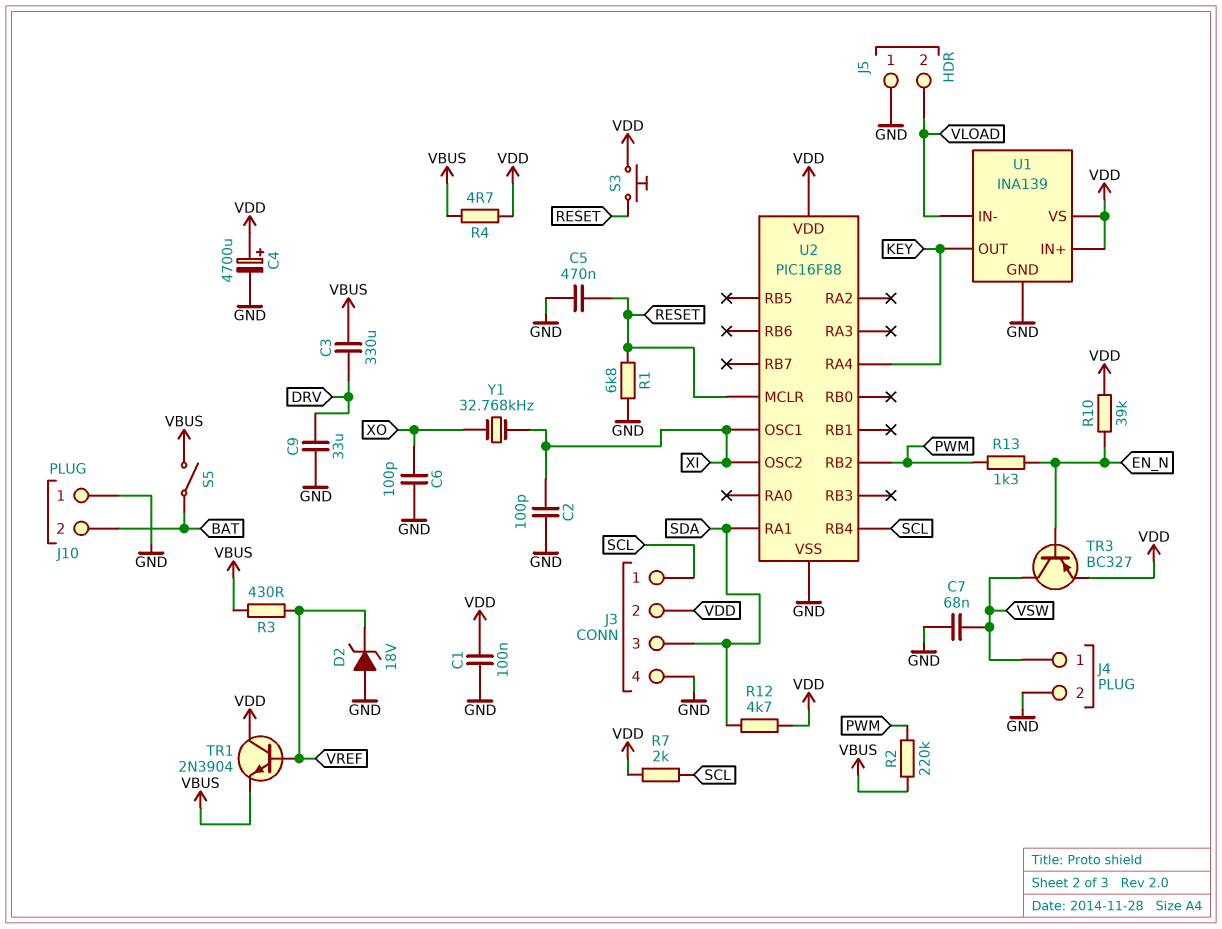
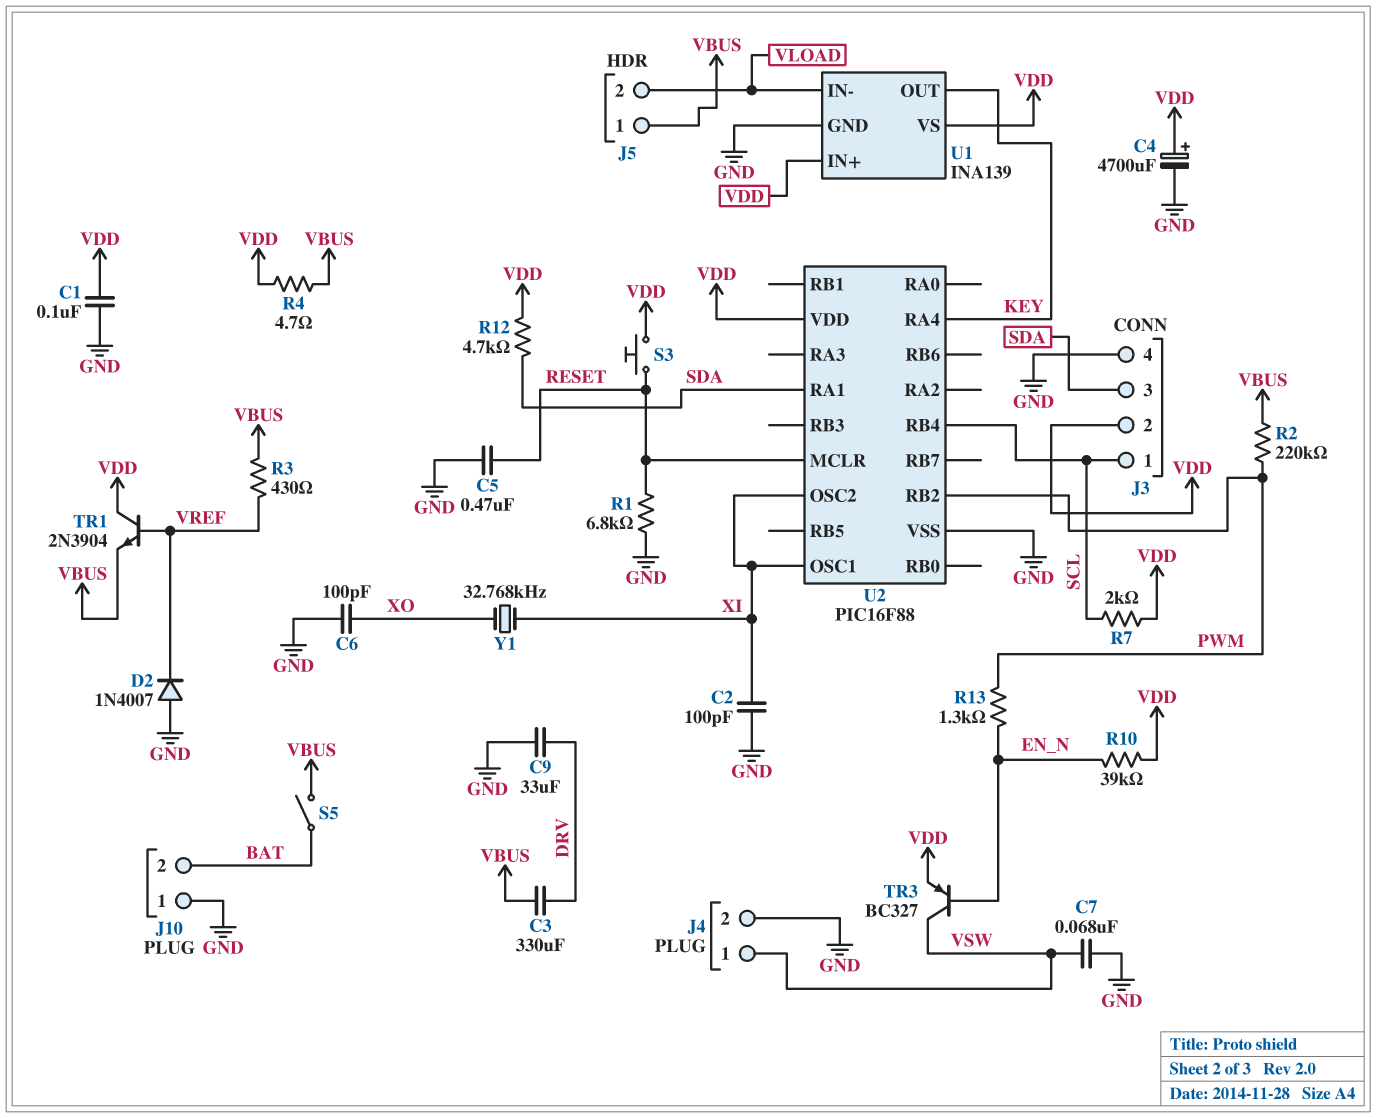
D2: zener 18V (A GND, K VREF) -> diode 1N4007 (A GND, K VREF)
J5 pin 1: GND -> VBUS

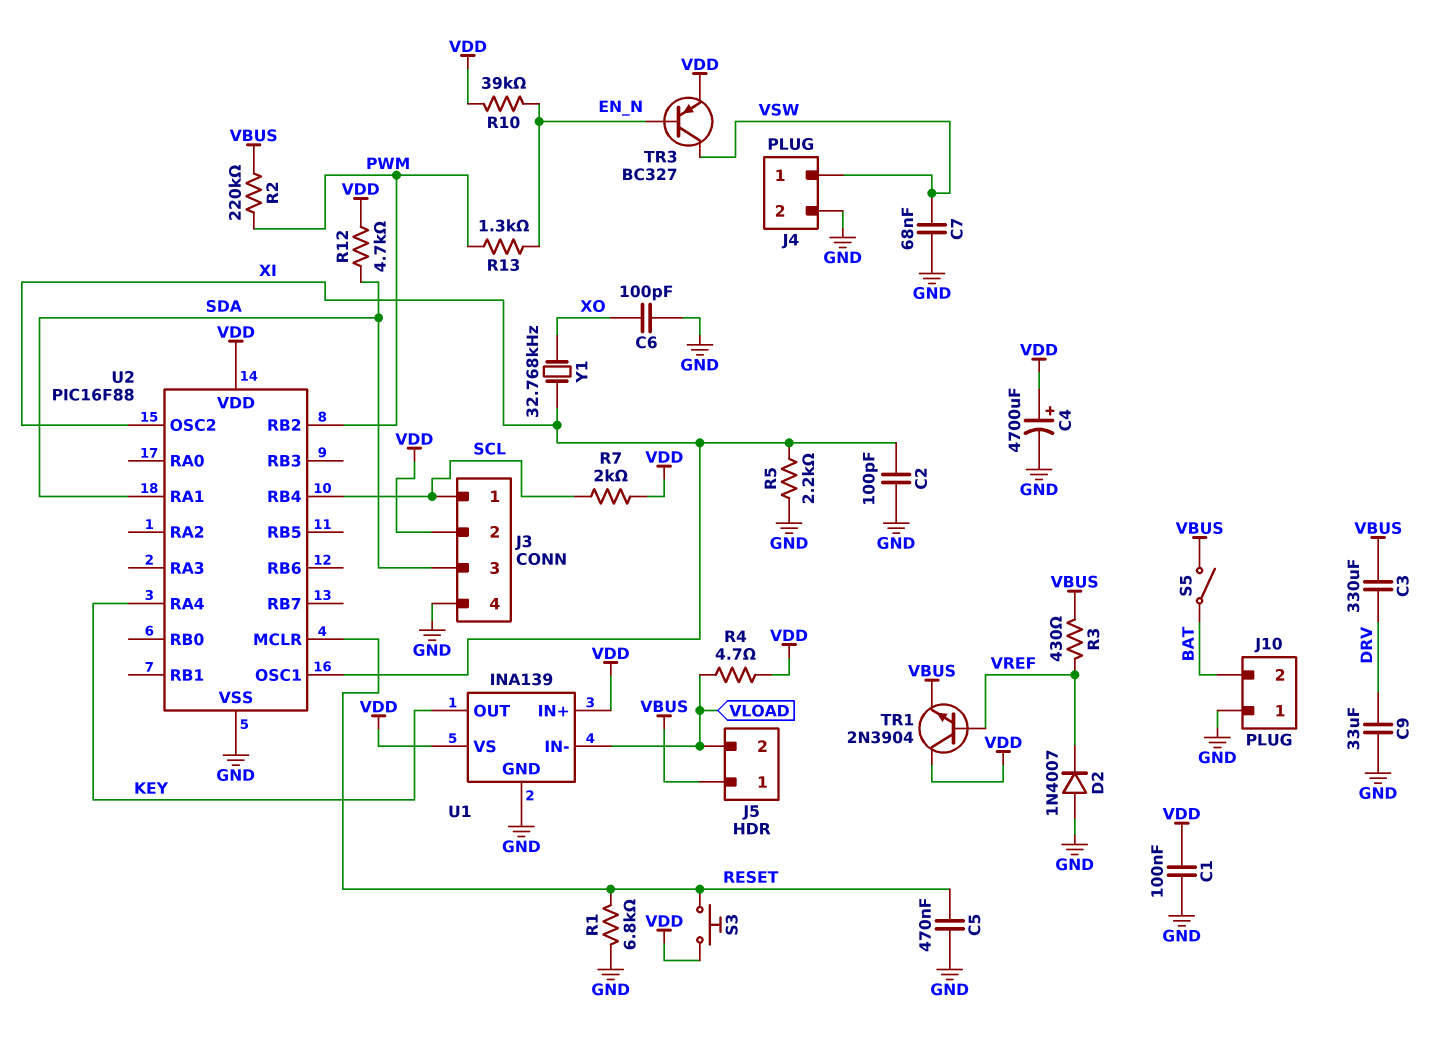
R4: 4.7 (VBUS, VDD) -> 4.7 (VDD, VLOAD)
R5: none -> 2.2k (GND, XI)

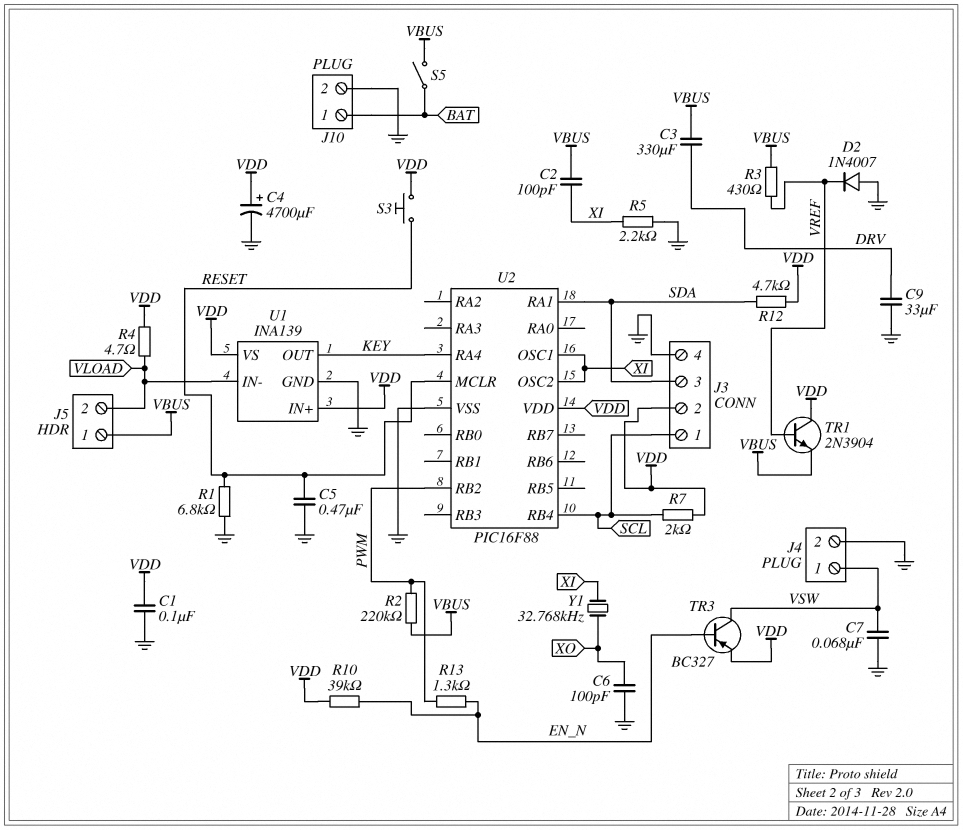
C2: 100pF (GND, XI) -> 100pF (VBUS, XI)
J10 pin 1: GND -> BAT
J10 pin 2: BAT -> GND

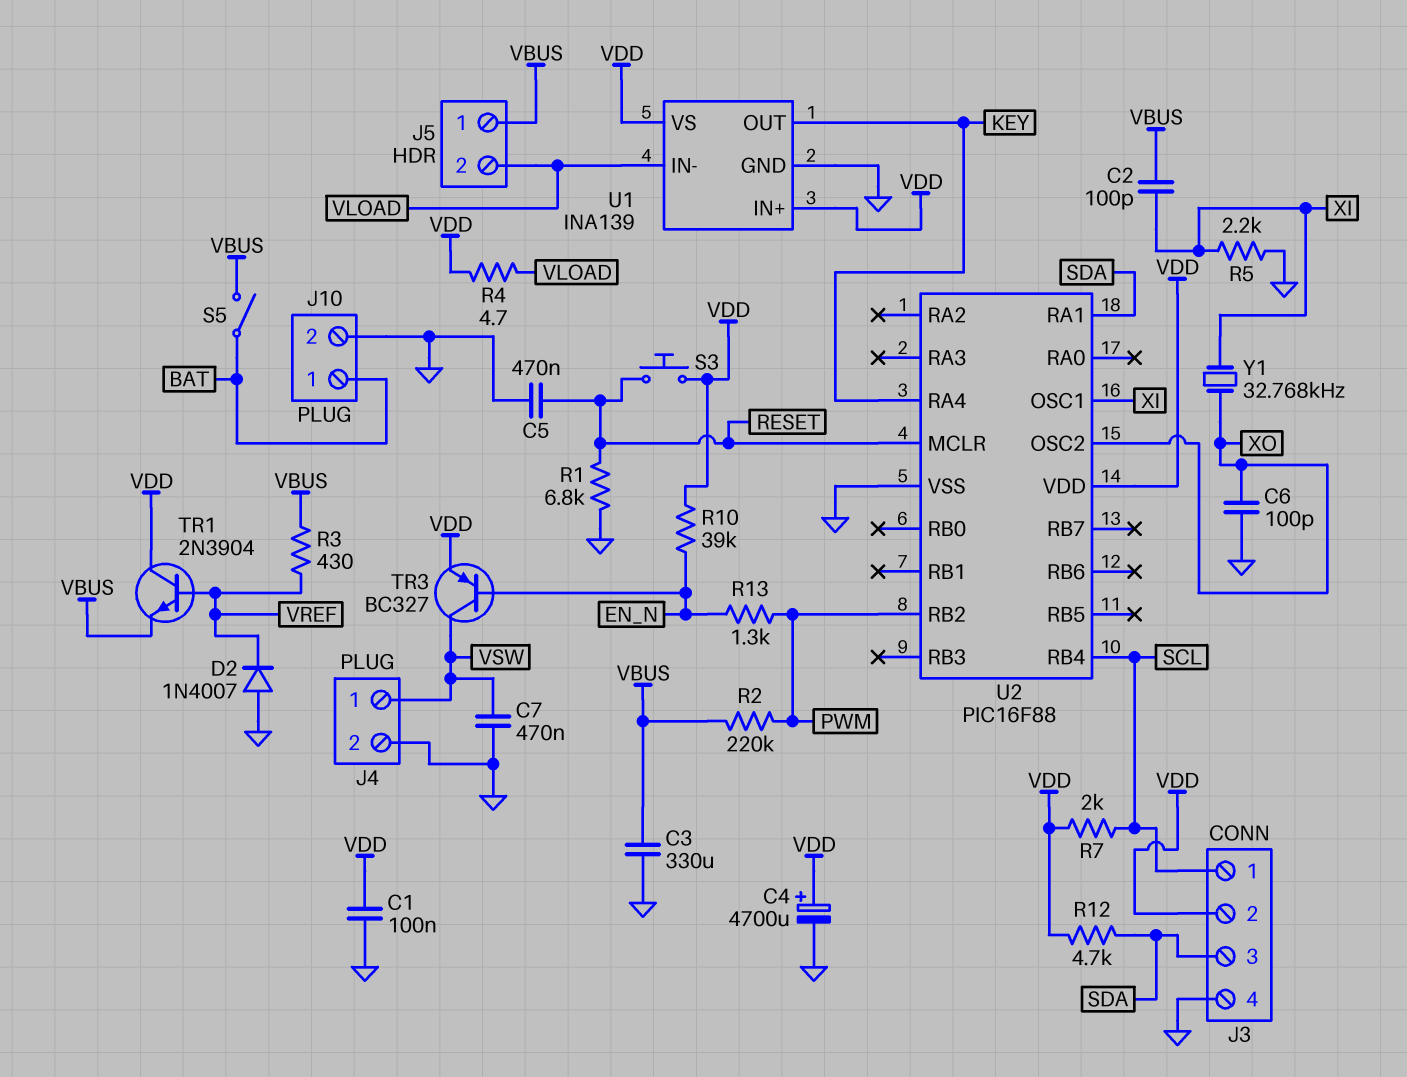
C3: 330uF (DRV, VBUS) -> 330uF (GND, VBUS)
C7: 68nF (GND, VSW) -> 470nF (GND, VSW)
C9: 33uF (DRV, GND) -> none
U2 pin OSC2: XI -> XO

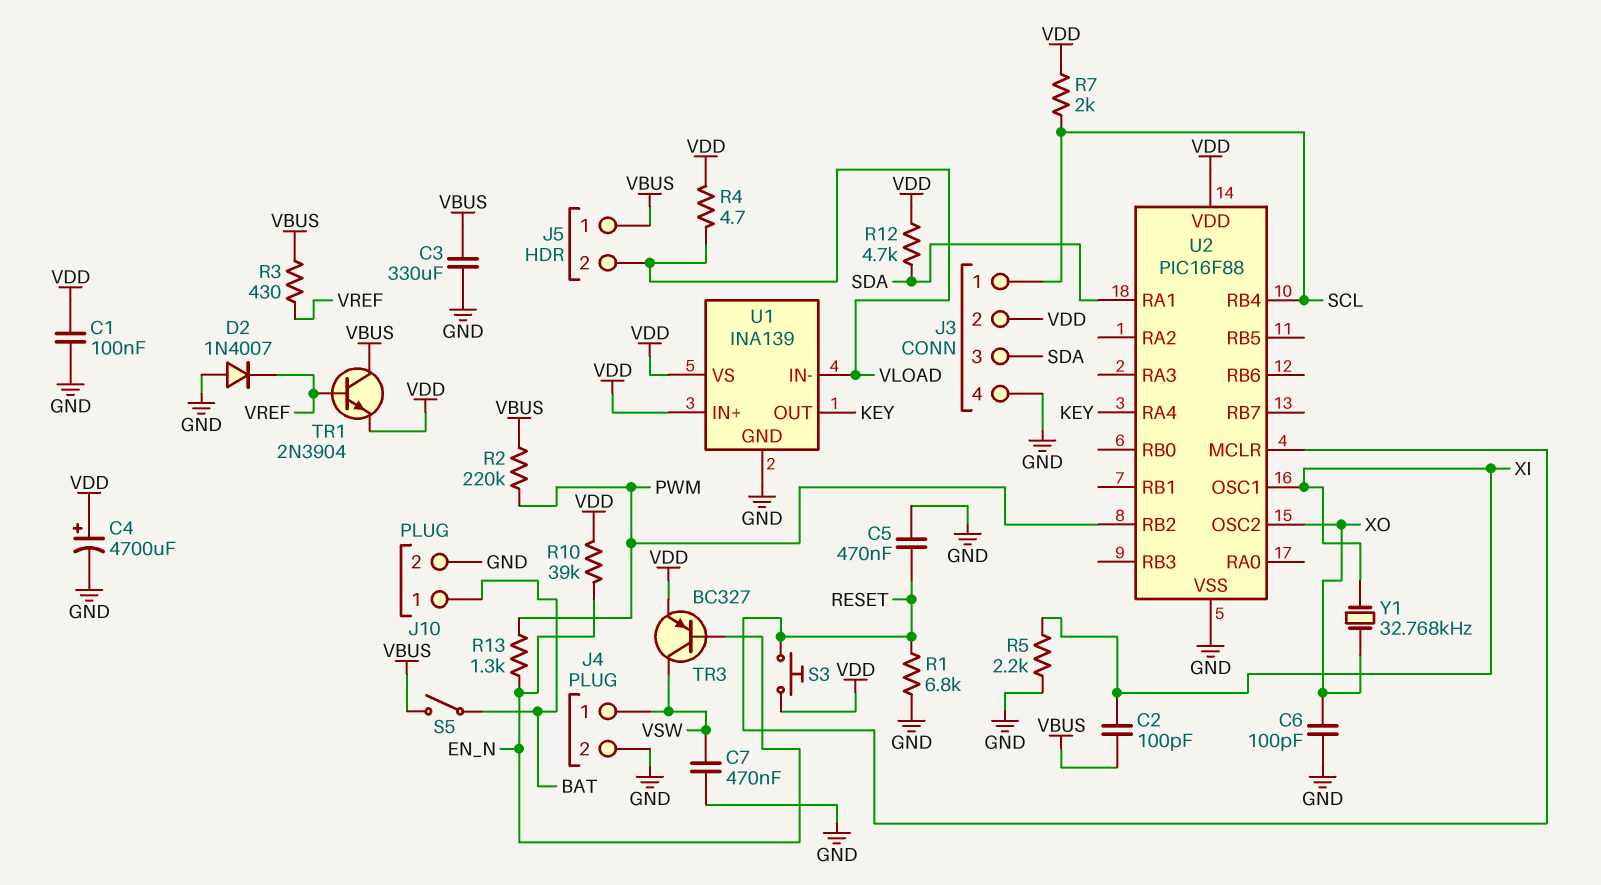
TR1: NPN 2N3904 (B VREF, C VDD, E VBUS) -> NPN 2N3904 (B VREF, C VBUS, E VDD)

